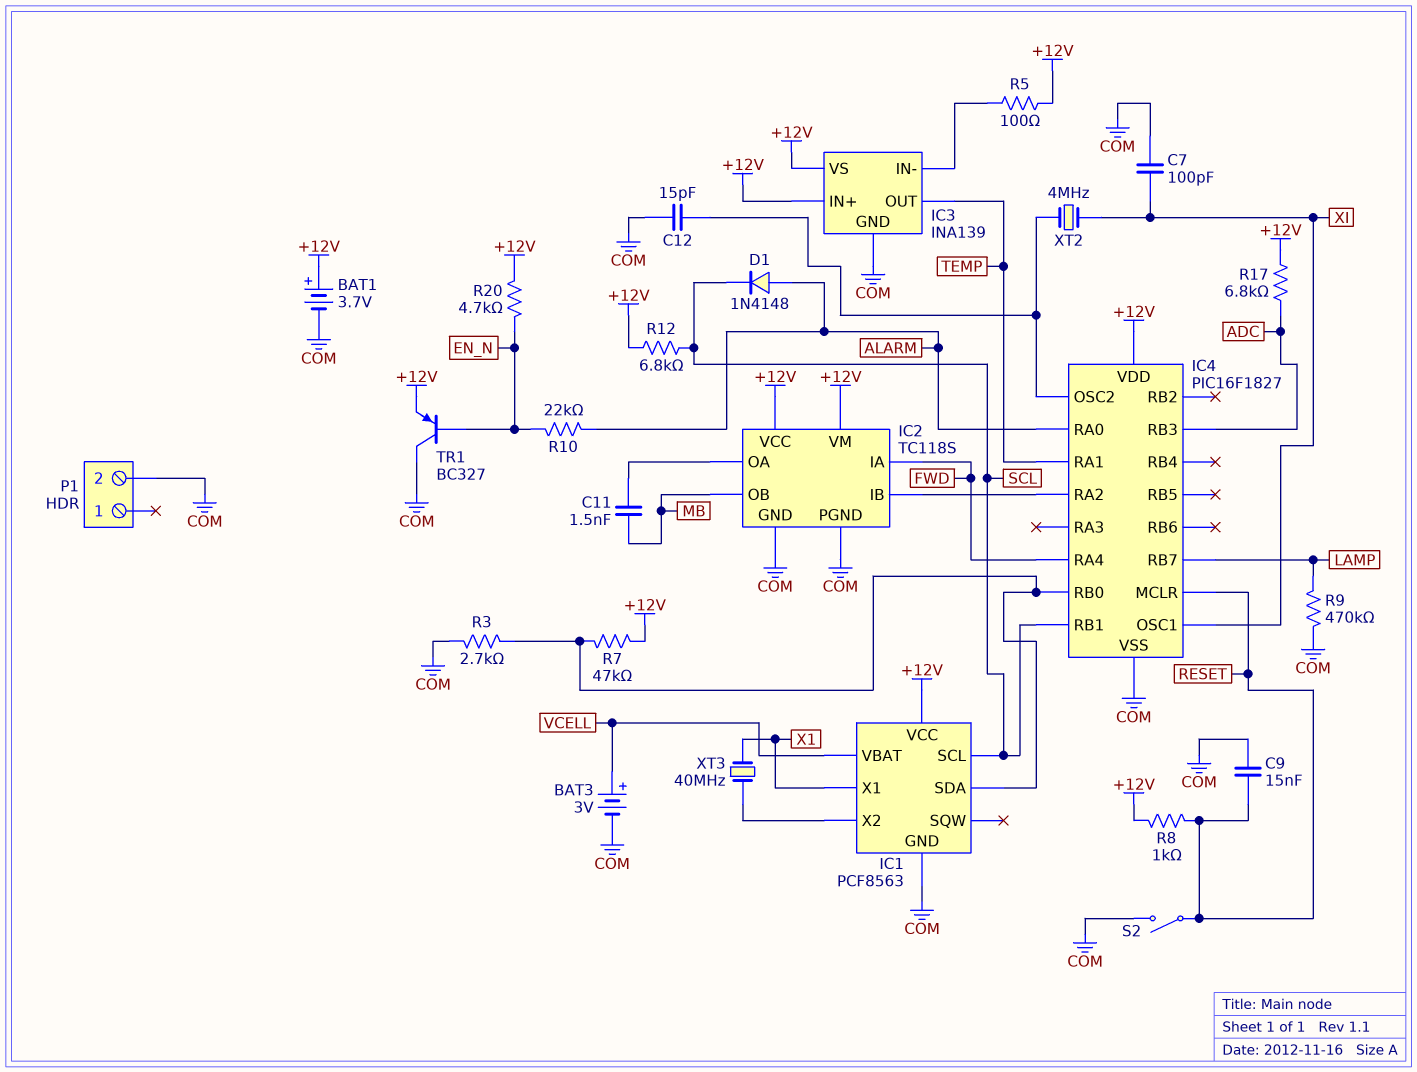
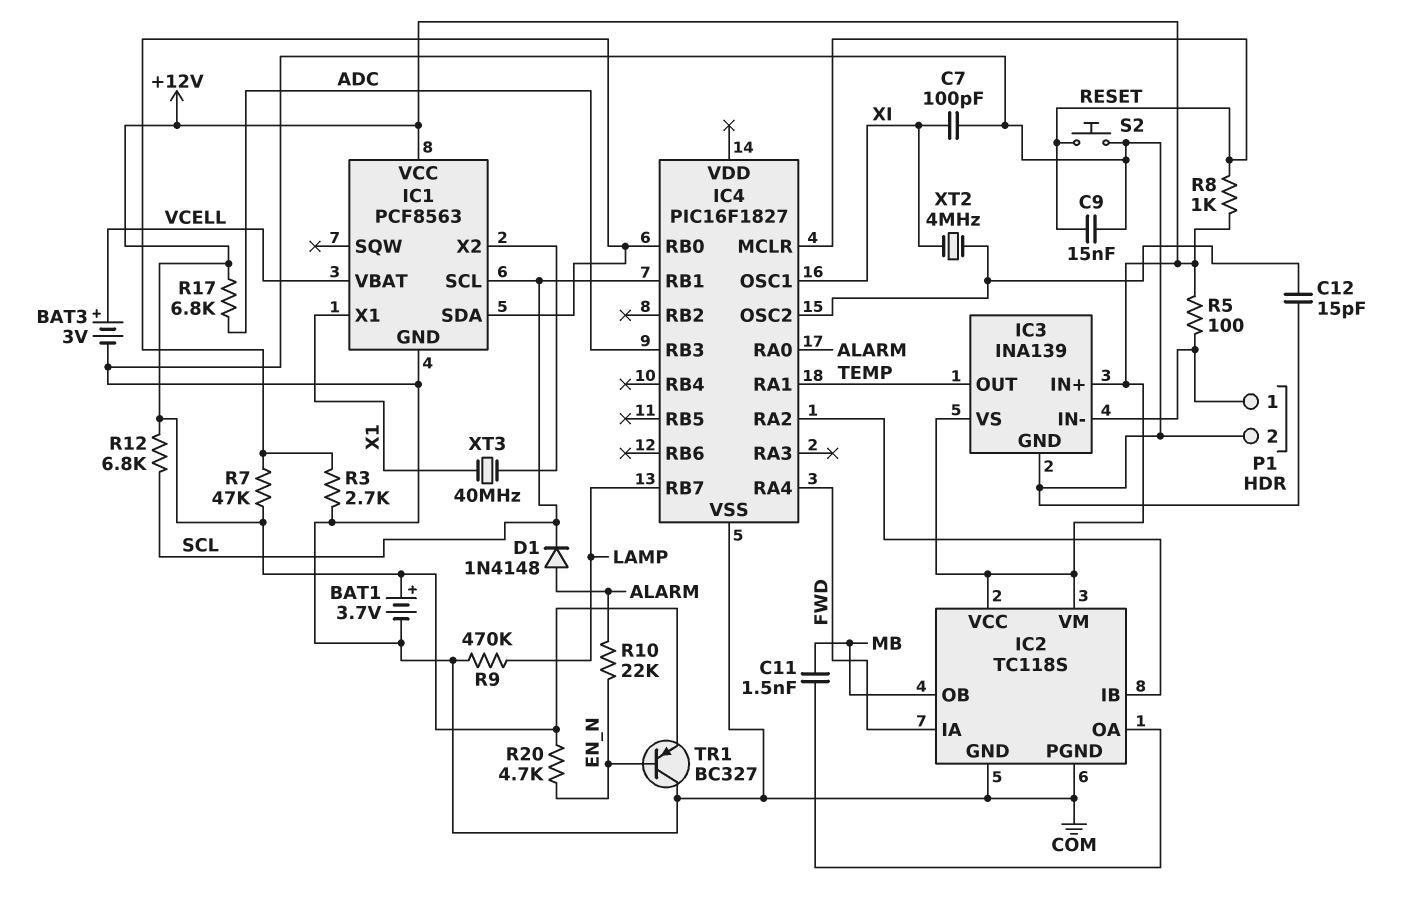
IC4 pin VDD: +12V -> none
P1 pin 1: none -> IC3/IN-
S2: switch (COM, RESET) -> button (COM, RESET)

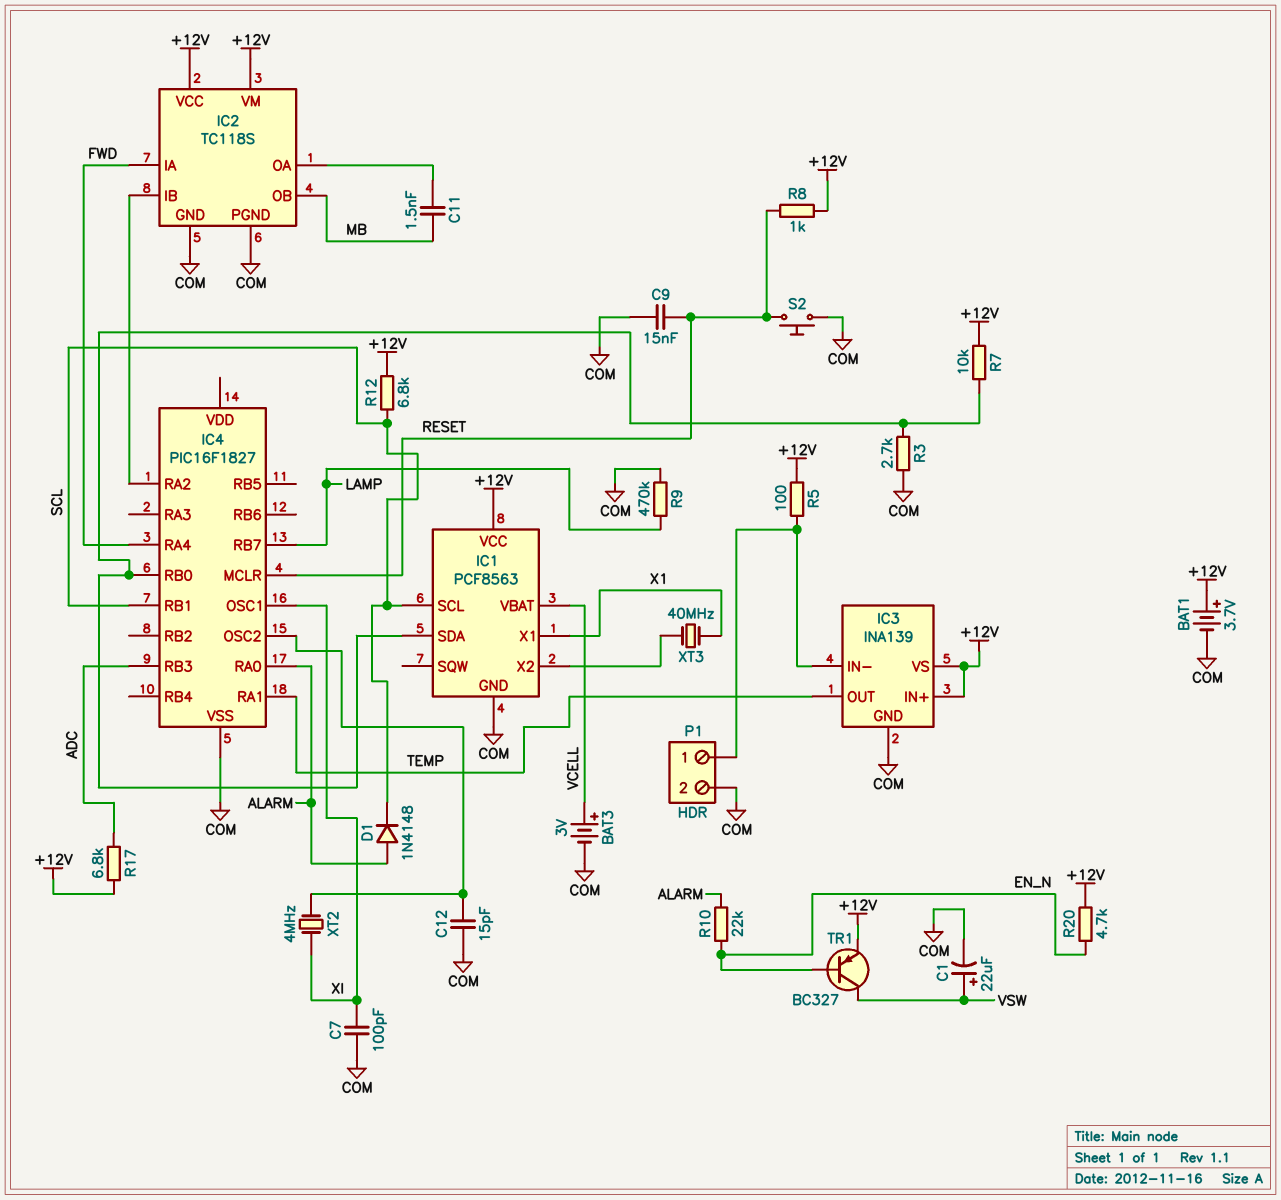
C1: none -> 22uF (plus VSW, minus COM)
R7: 47k (+12V, IC1/SDA) -> 10k (+12V, IC1/SDA)
TR1: PNP BC327 (B EN_N, C COM, E +12V) -> PNP BC327 (B EN_N, C VSW, E +12V)

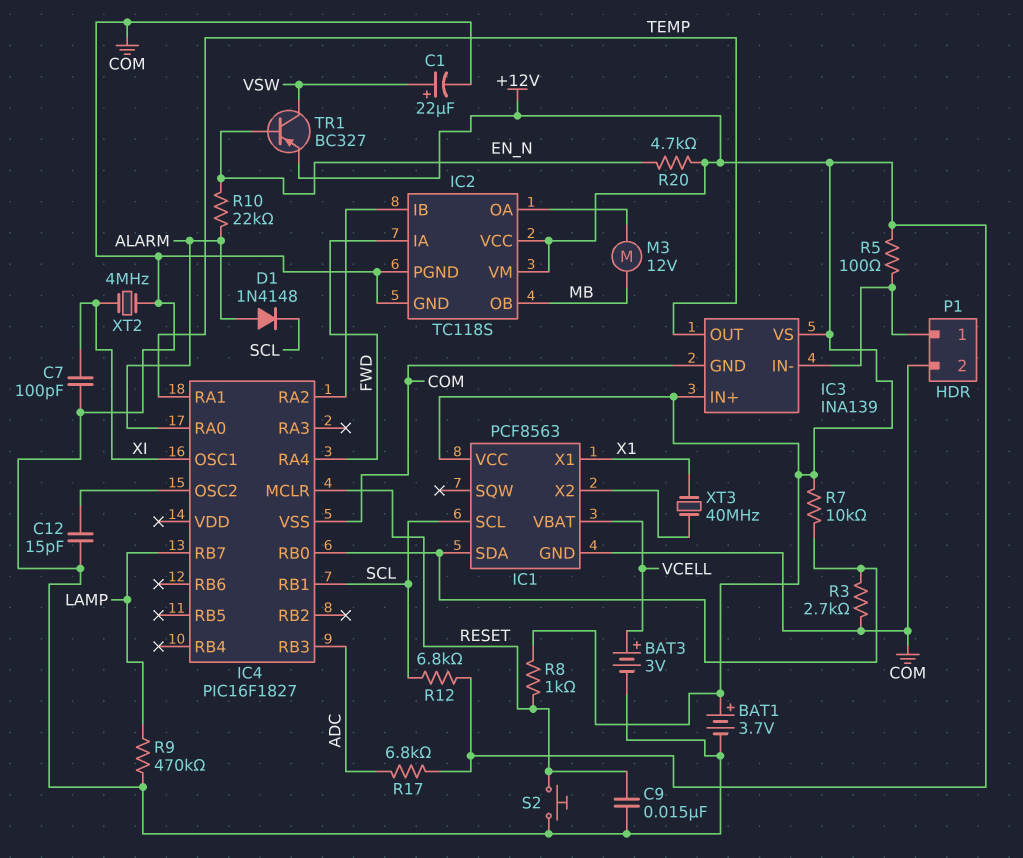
C11: 1.5nF (IC2/OA, MB) -> none
M3: none -> motor 12V (IC2/OA, MB)
XT2: 4MHz (IC4/OSC2, XI) -> 4MHz (COM, XI)

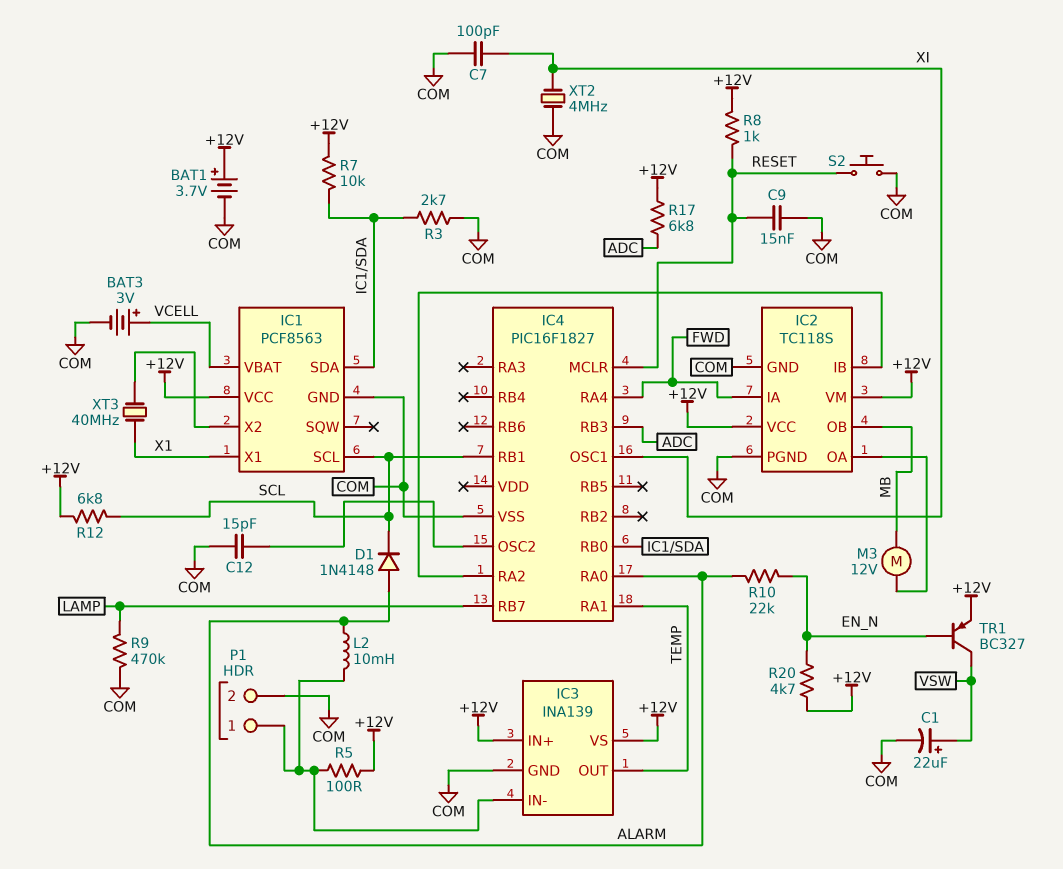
L2: none -> 10mH (ALARM, IC3/IN-)

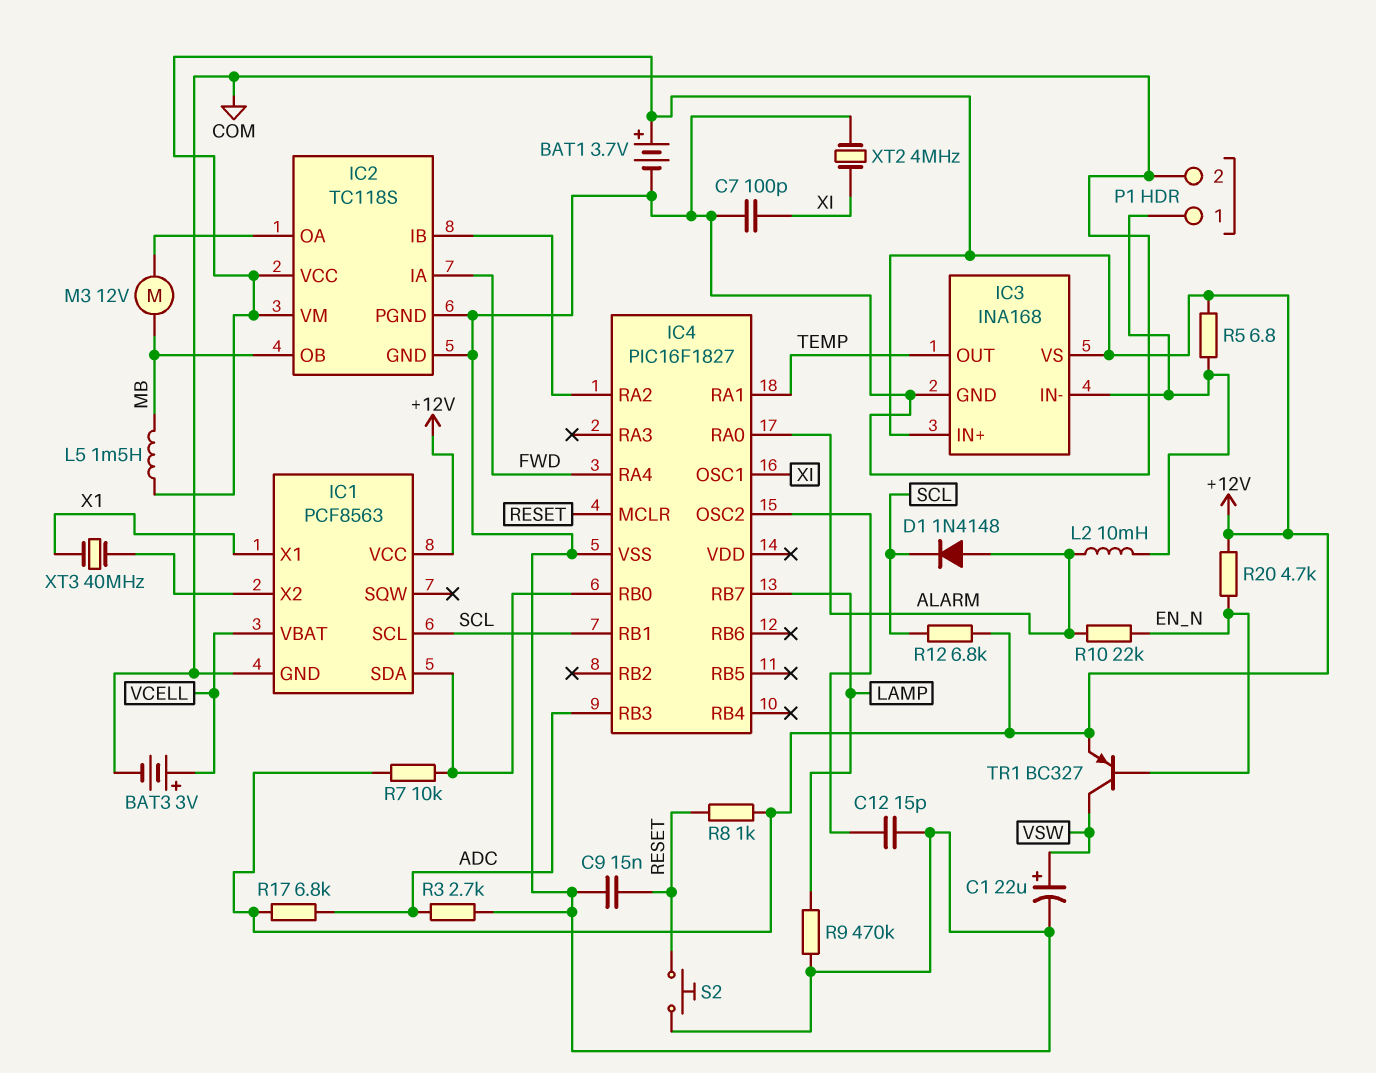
IC3: INA139 -> INA168
L5: none -> 1.5mH (+12V, MB)
R3: 2.7k (COM, IC1/SDA) -> 2.7k (ADC, COM)
R5: 100 (+12V, IC3/IN-) -> 6.8 (+12V, IC3/IN-)

